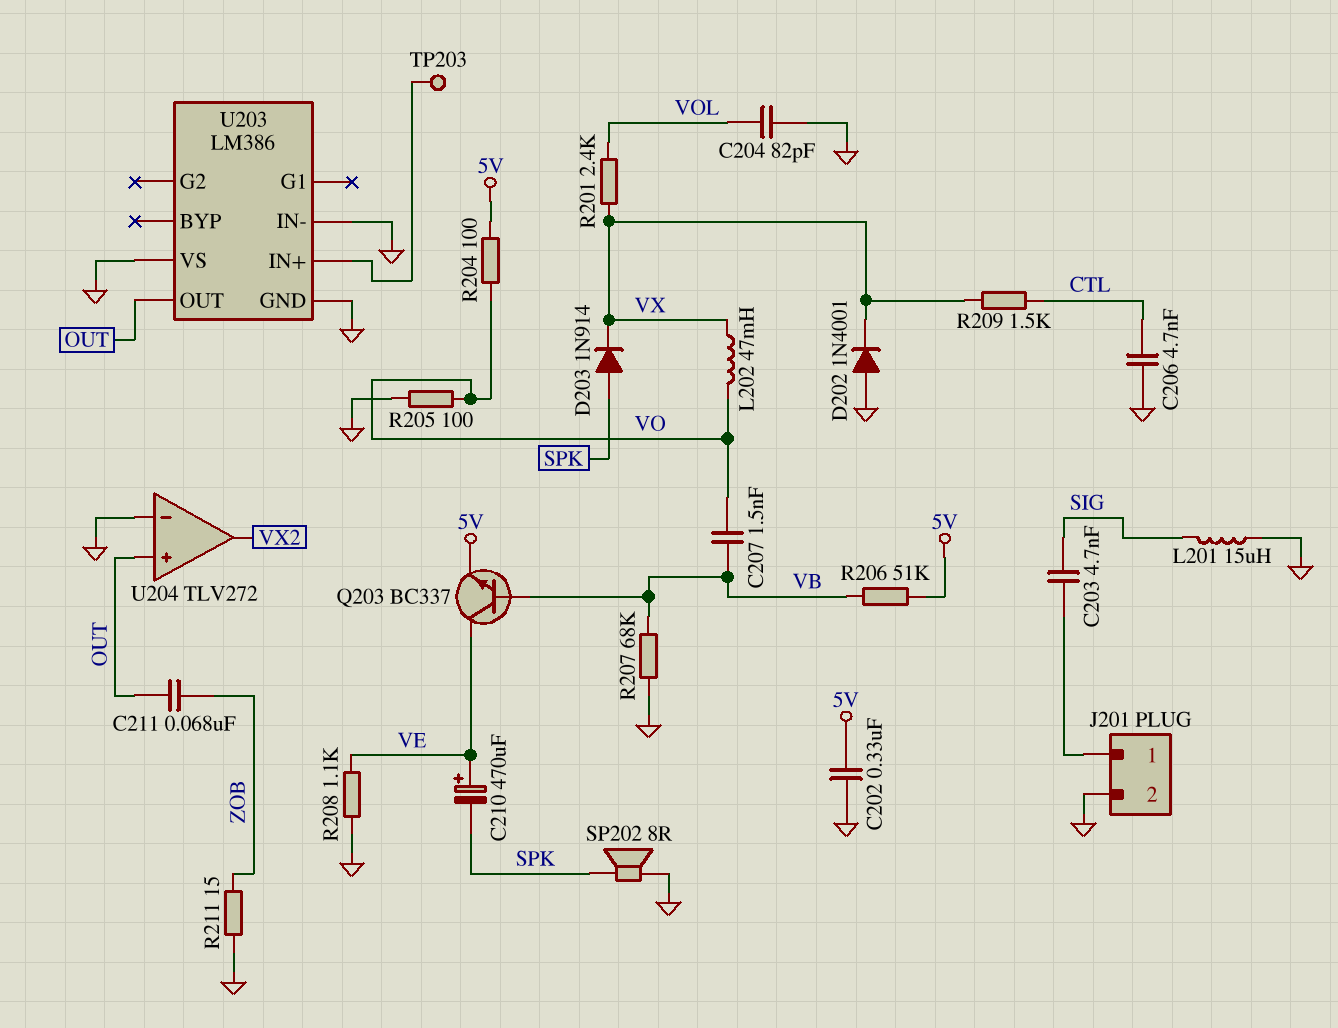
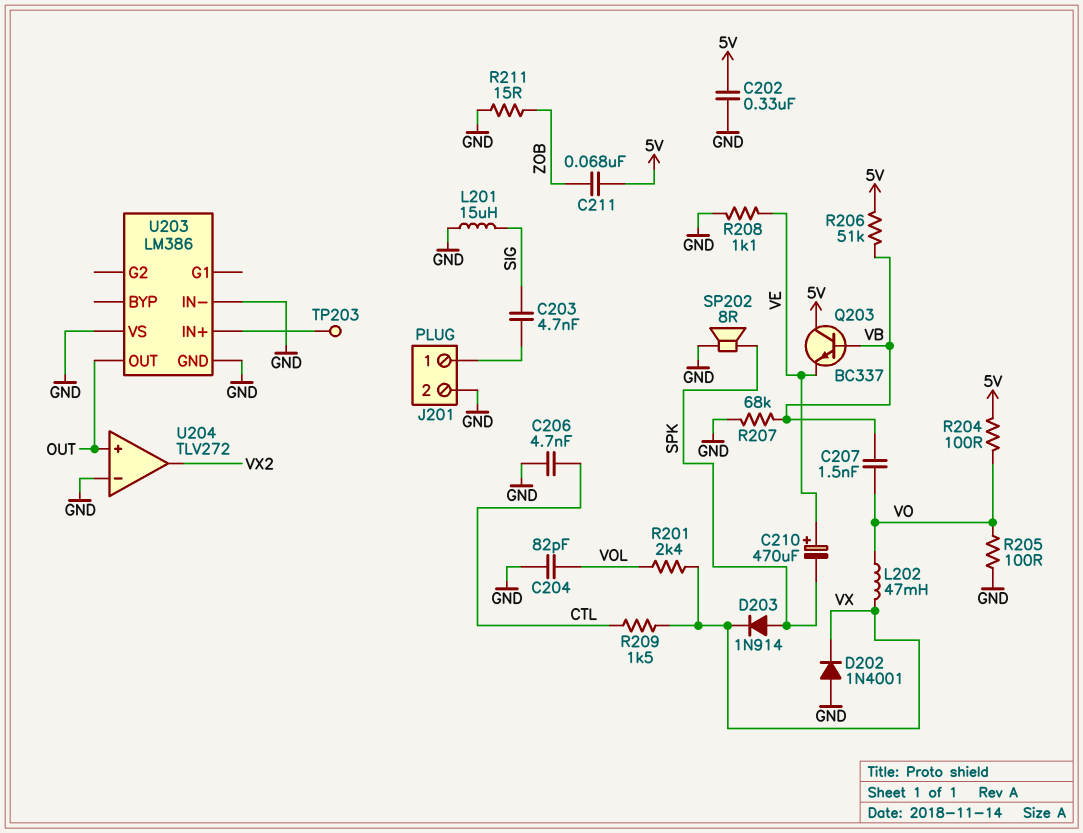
C211: 68nF (OUT, ZOB) -> 68nF (5V, ZOB)
Q203: NPN BC337 (B VB, C VE, E 5V) -> NPN BC337 (B VB, C 5V, E VE)

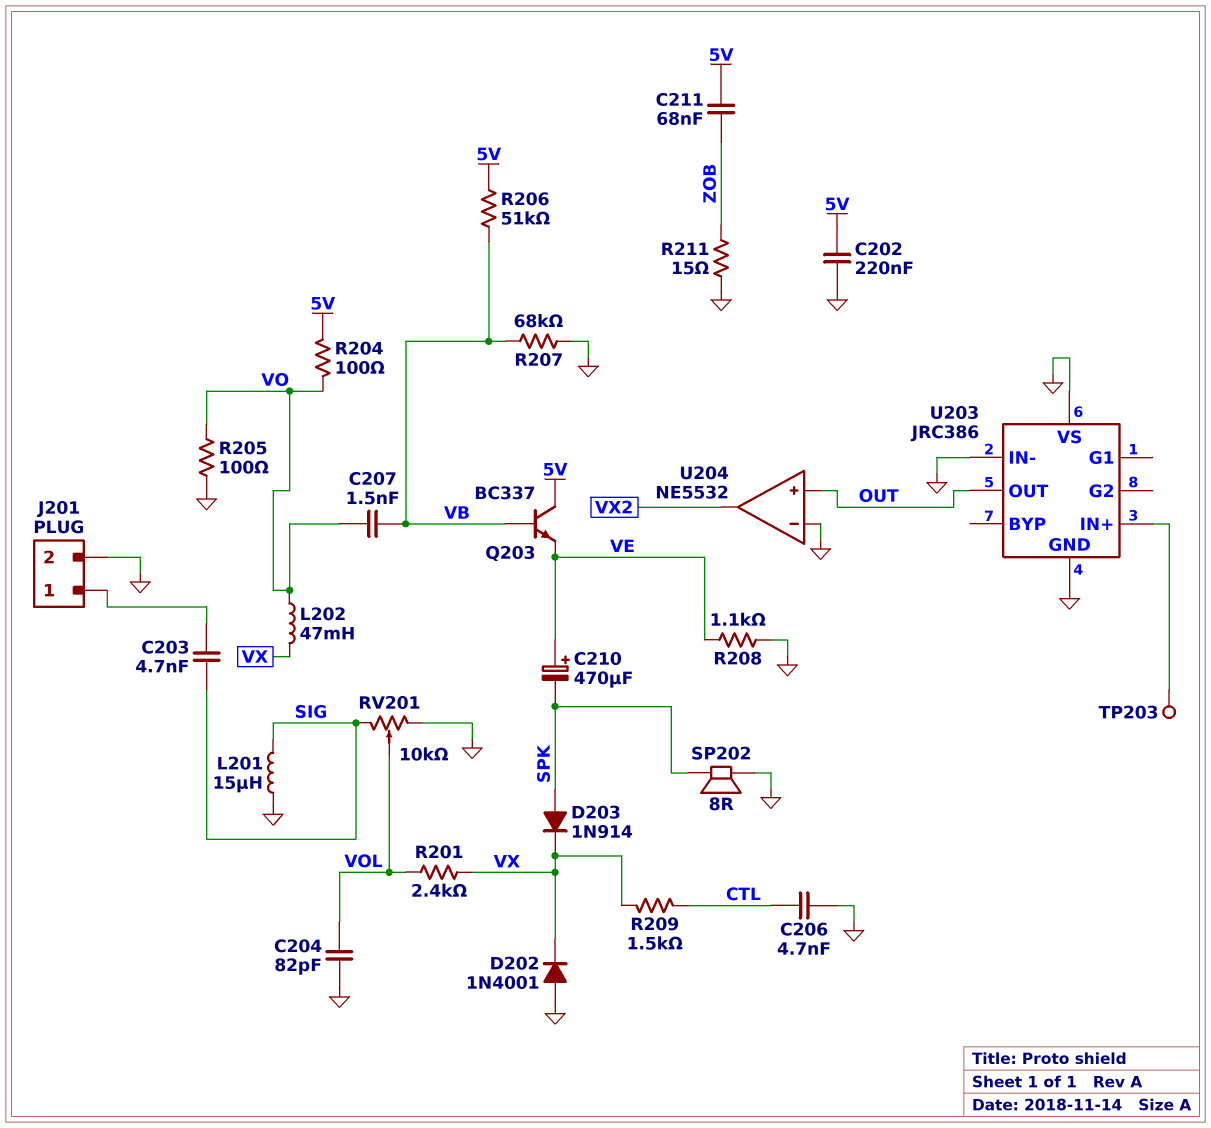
C202: 330nF (5V, GND) -> 220nF (5V, GND)
RV201: none -> 10k (GND, SIG, wiper VOL)
U203: LM386 -> JRC386
U204: TLV272 -> NE5532

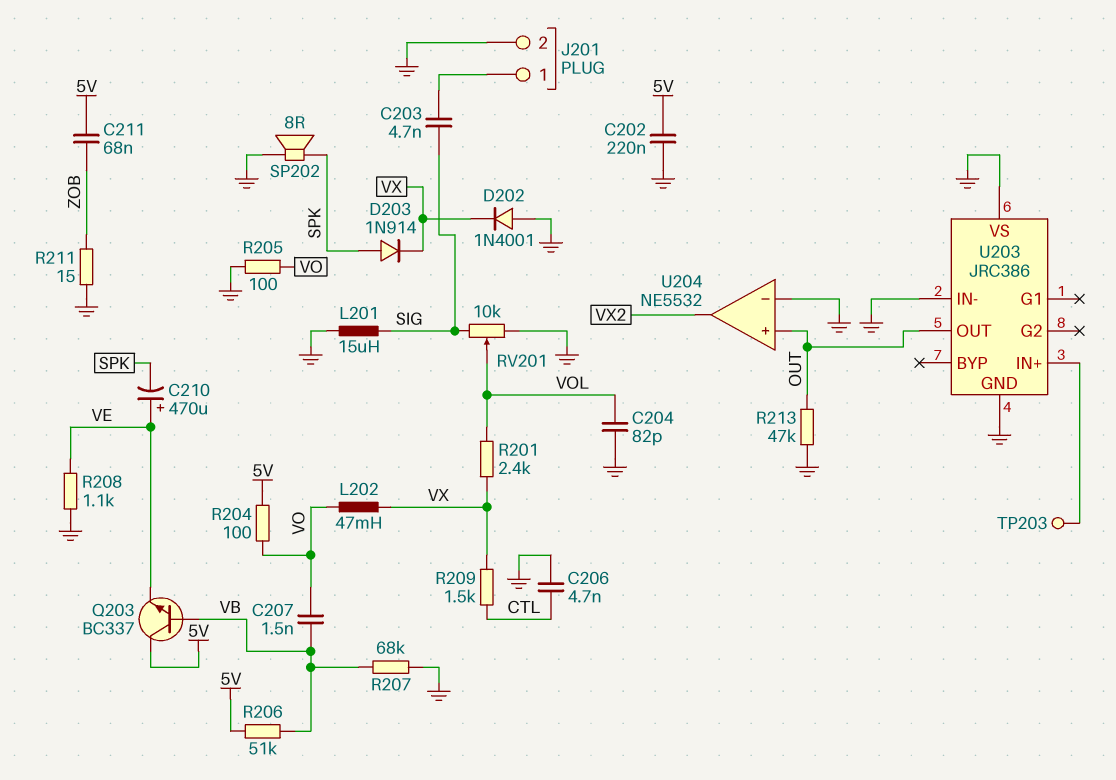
R213: none -> 47k (GND, OUT)

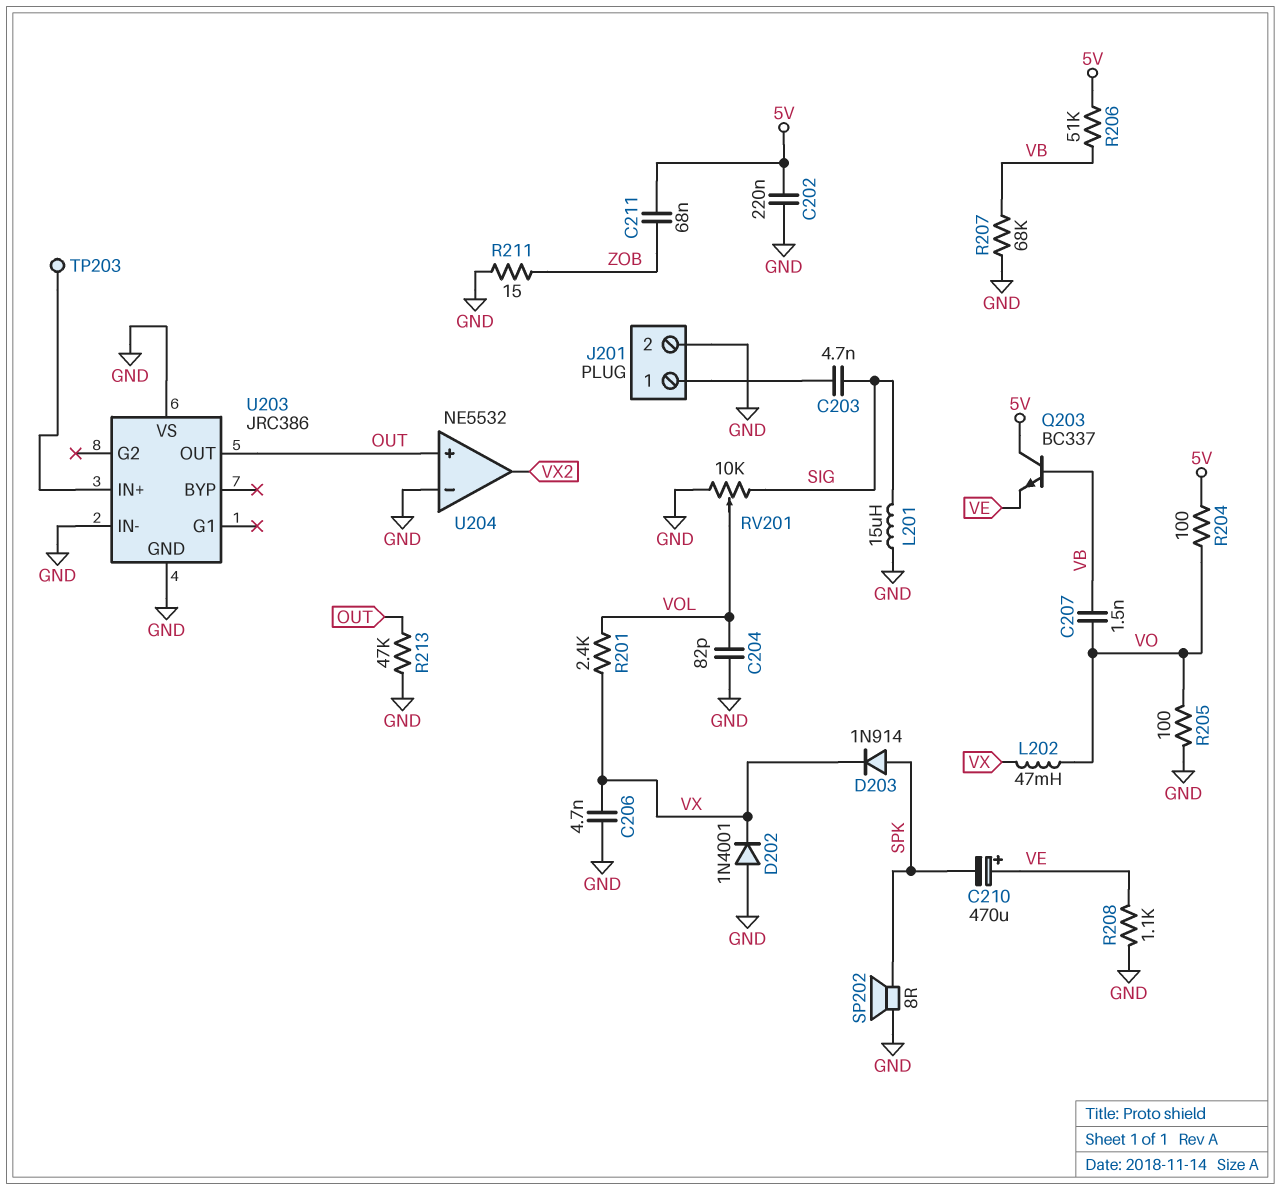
C206: 4.7nF (CTL, GND) -> 4.7nF (GND, VX)
R209: 1.5k (CTL, VX) -> none

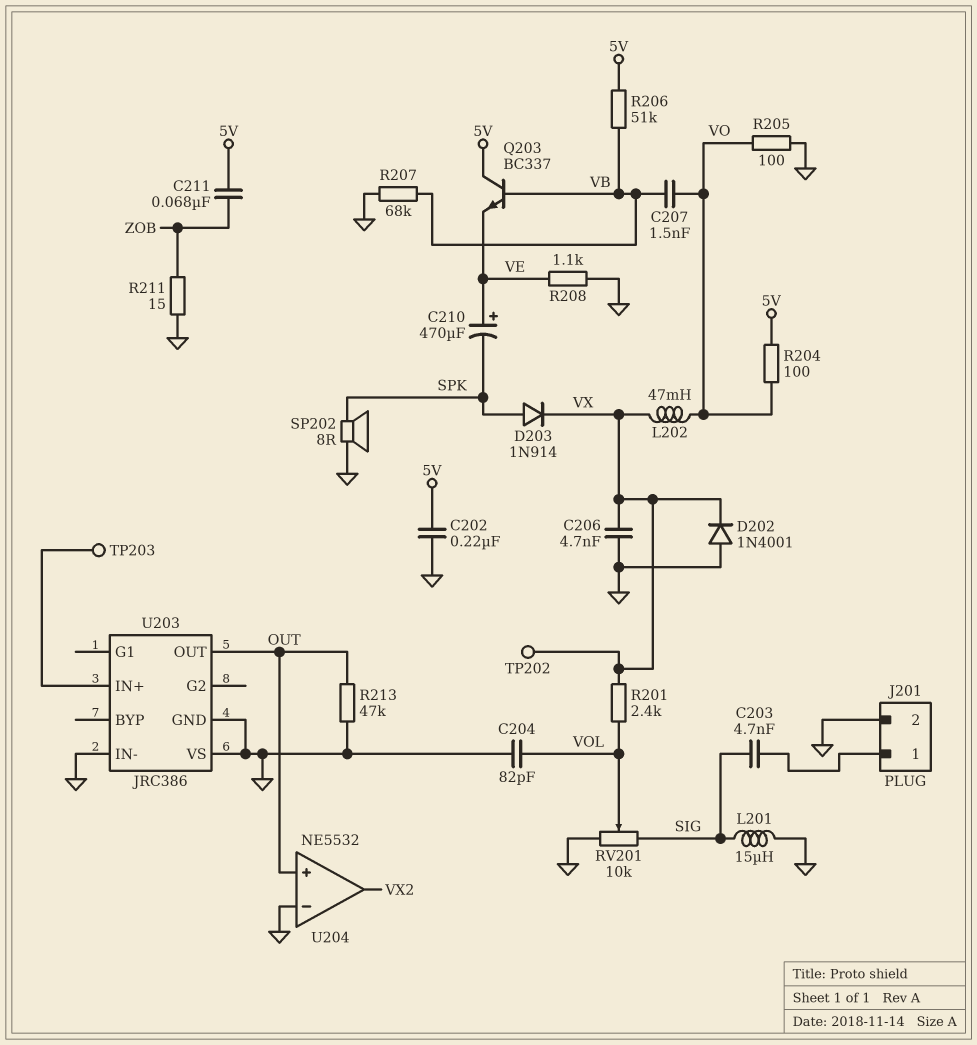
TP202: none -> test point (VX)

